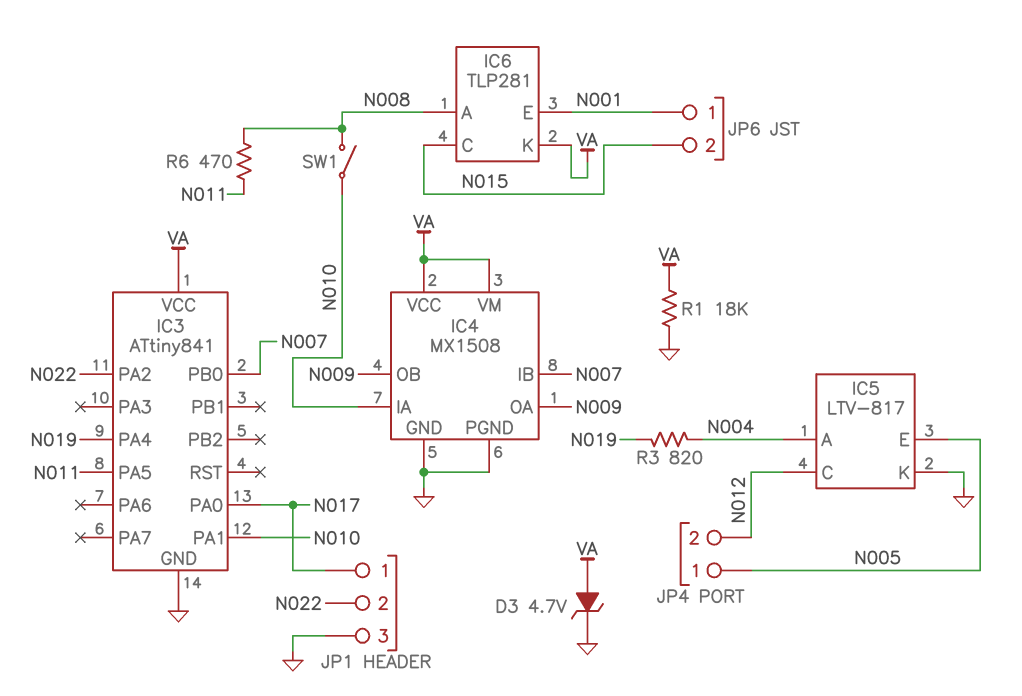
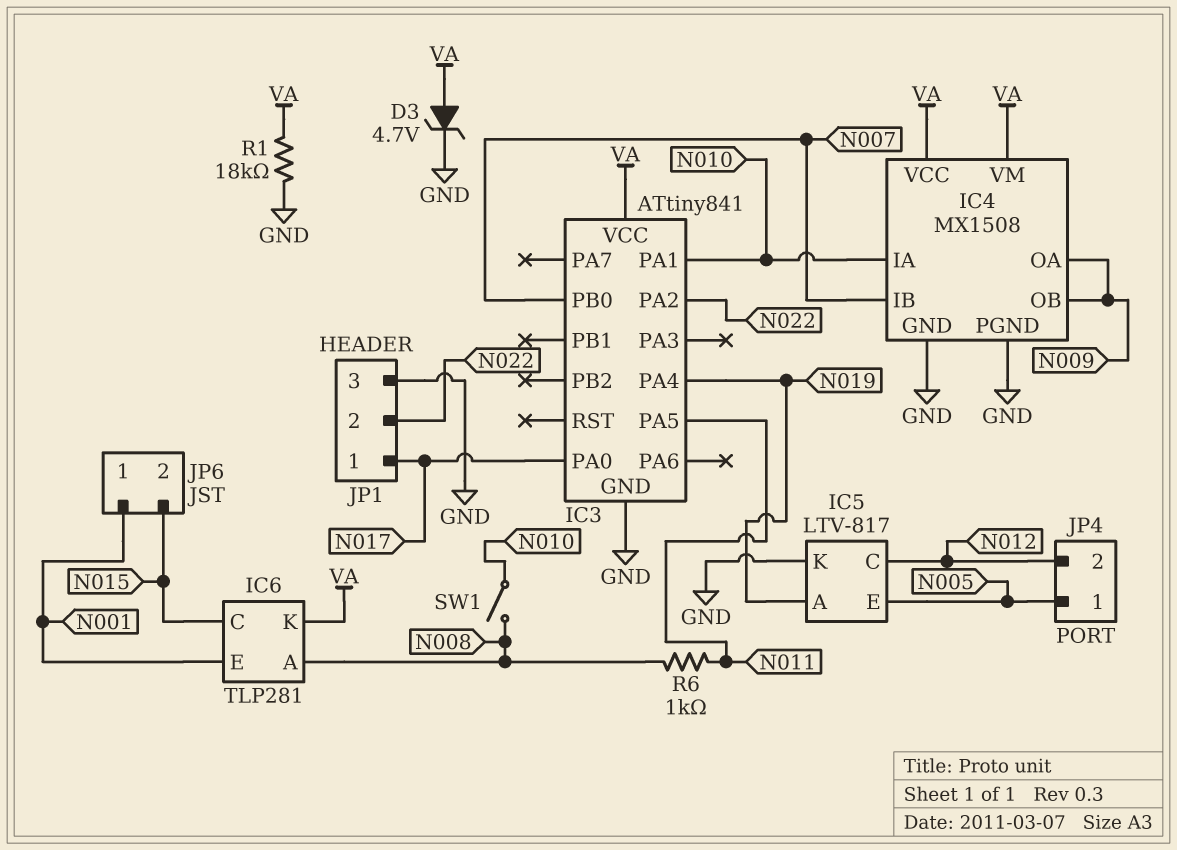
IC5 pin A: N004 -> N019
R3: 820 (N004, N019) -> none
R6: 470 (N008, N011) -> 1k (N008, N011)

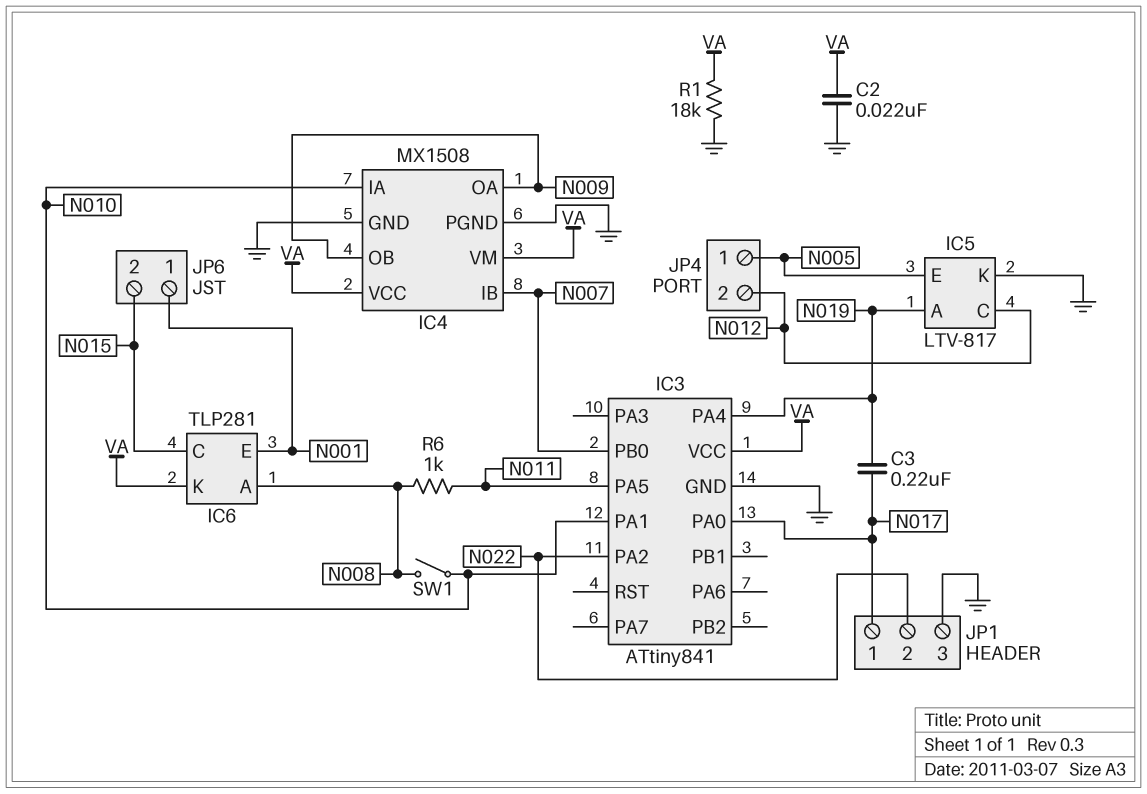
C2: none -> 22nF (GND, VA)
C3: none -> 220nF (N017, N019)
D3: zener 4.7V (A VA, K GND) -> none

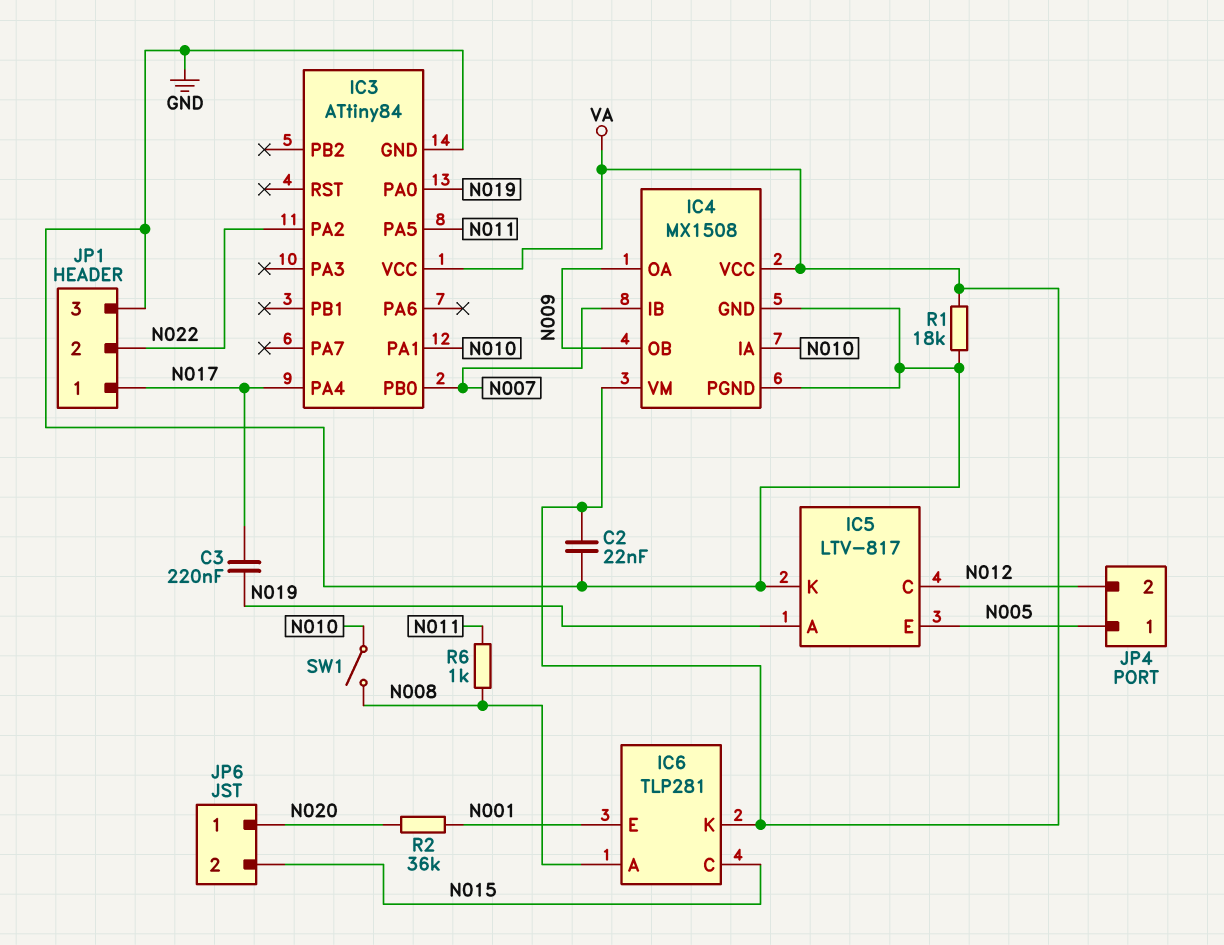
IC3: ATtiny841 -> ATtiny84
IC3 pin PA0: N017 -> N019
IC3 pin PA4: N019 -> N017
JP6 pin 1: N001 -> N020
R2: none -> 36k (N001, N020)

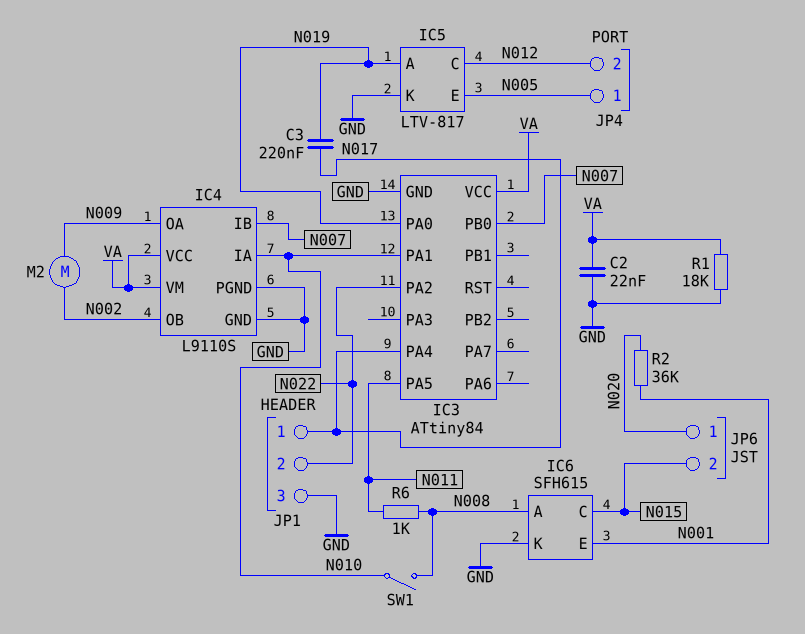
IC4: MX1508 -> L9110S
IC4 pin OB: N009 -> N002
IC6: TLP281 -> SFH615
IC6 pin K: VA -> GND
M2: none -> motor (N002, N009)

